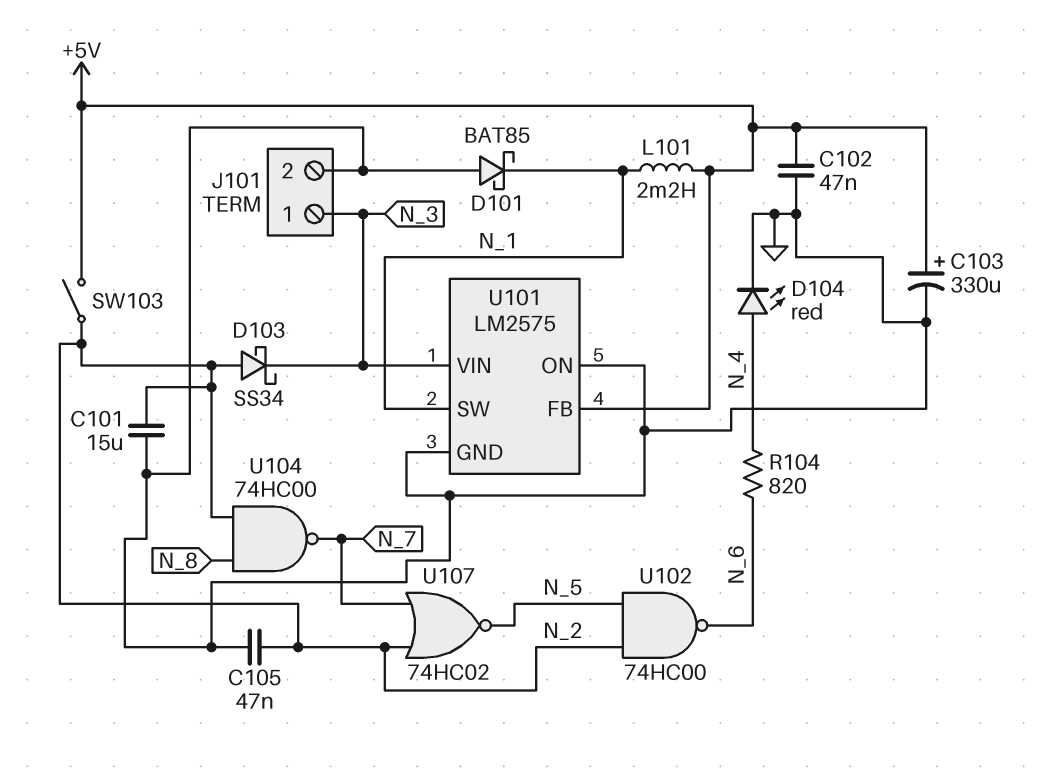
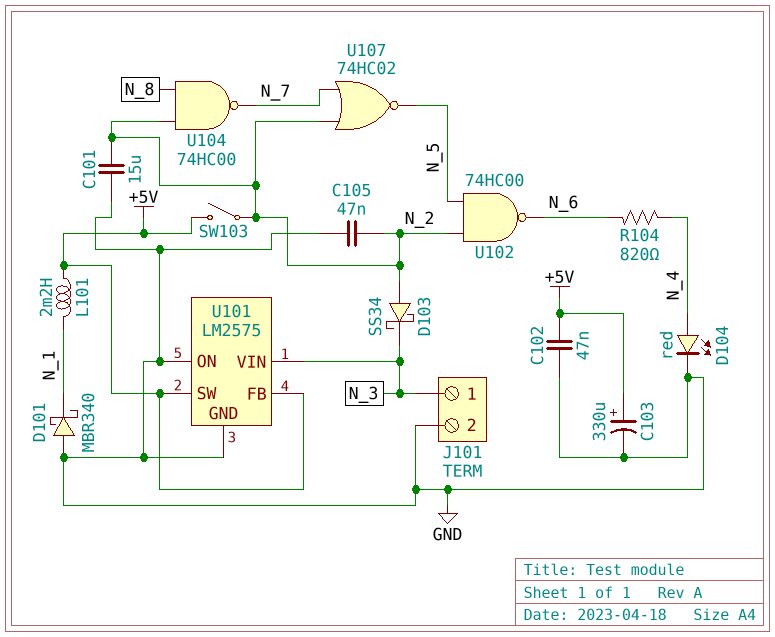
D101: schottky BAT85 (A GND, K N_1) -> schottky MBR340 (A GND, K N_1)
U101 pin SW: N_1 -> +5V

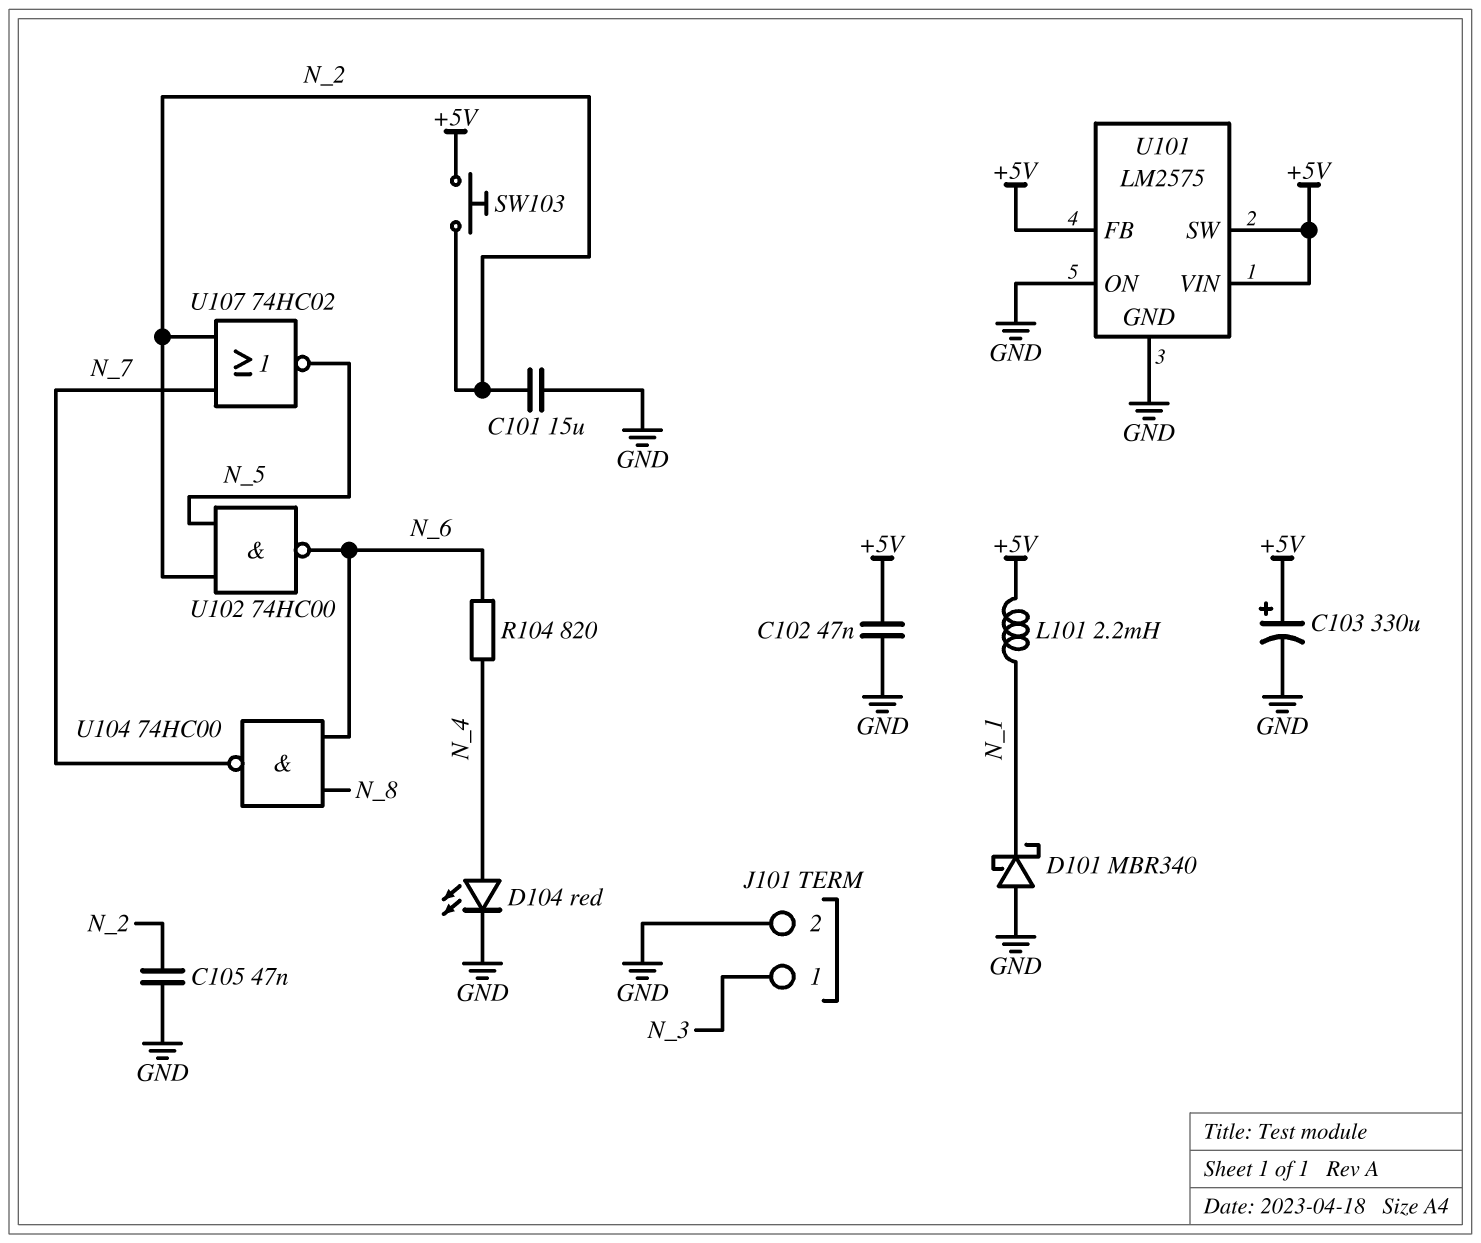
D103: schottky SS34 (A N_2, K N_3) -> none
SW103: switch (+5V, N_2) -> button (+5V, N_2)
U101 pin VIN: N_3 -> +5V
U104: NAND 74HC00 (in N_2, in N_8, out N_7) -> NAND 74HC00 (in N_6, in N_8, out N_7)

